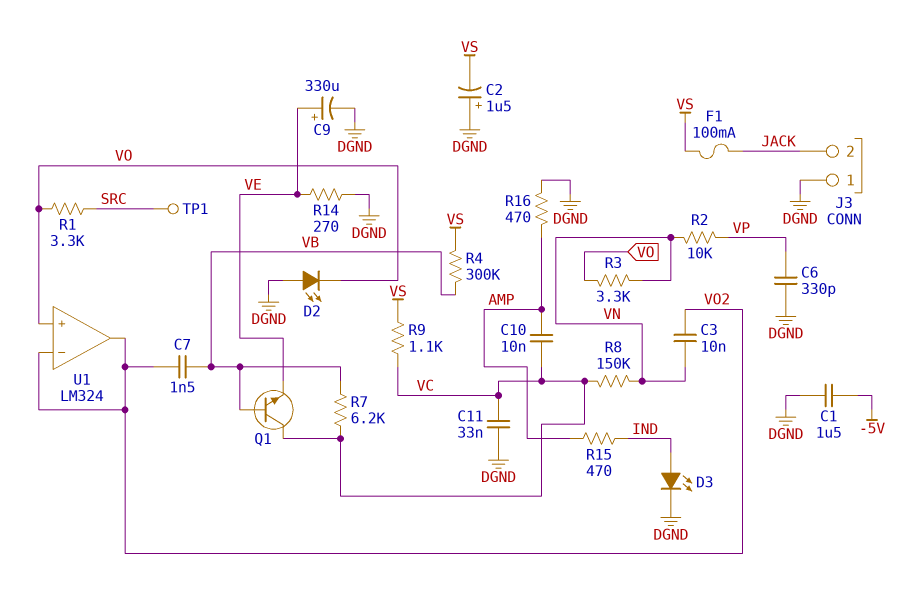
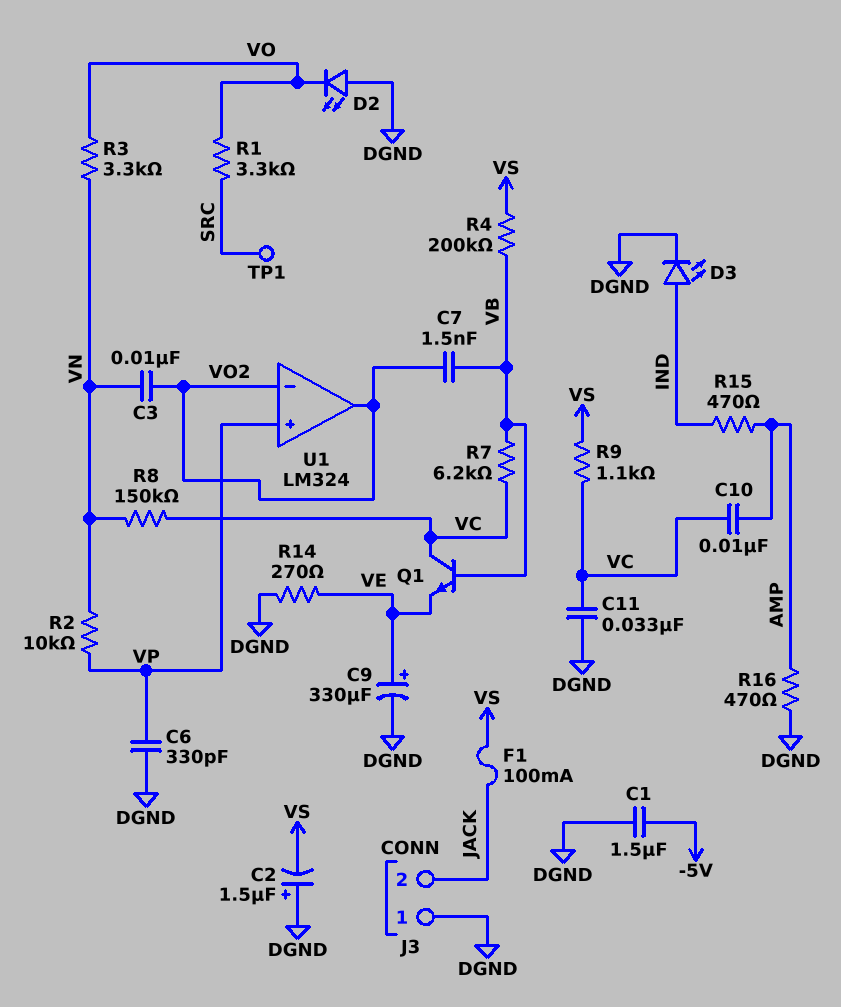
R4: 300k (VB, VS) -> 200k (VB, VS)
U1 pin in+: VO -> VP

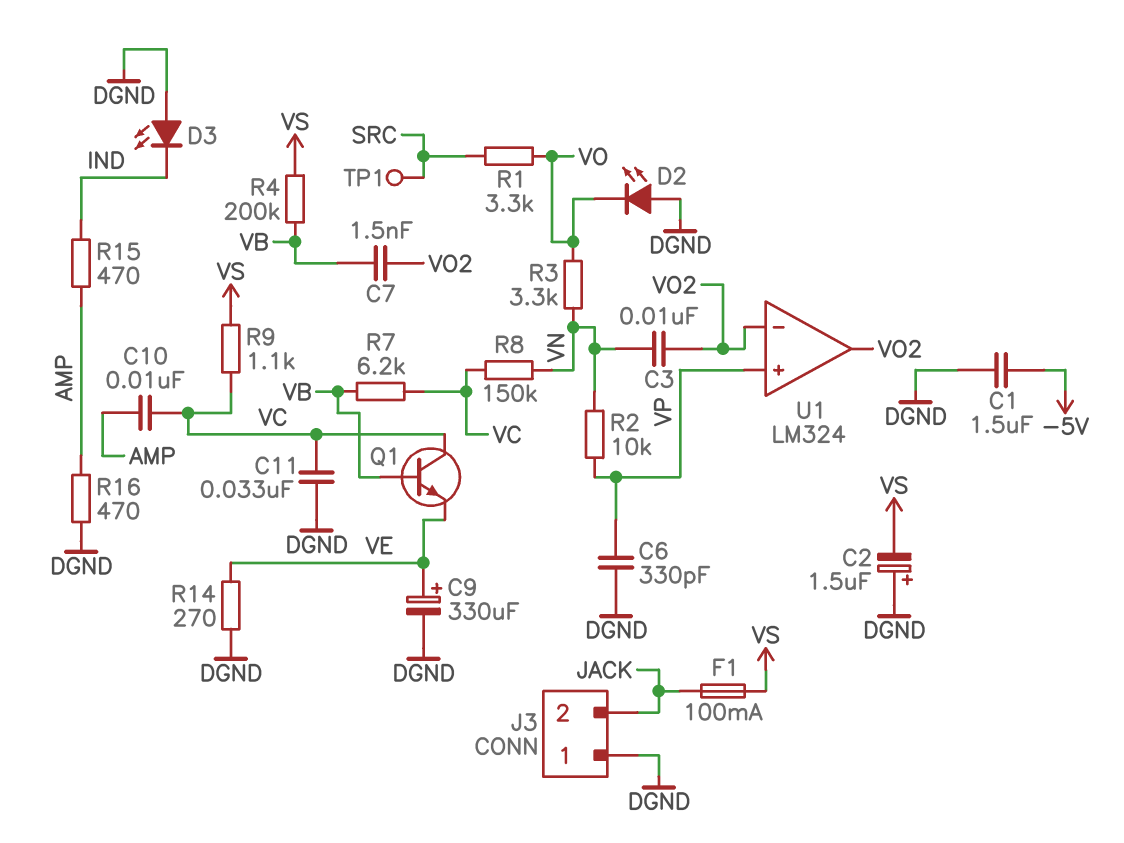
D3: LED (A IND, K DGND) -> LED (A DGND, K IND)

